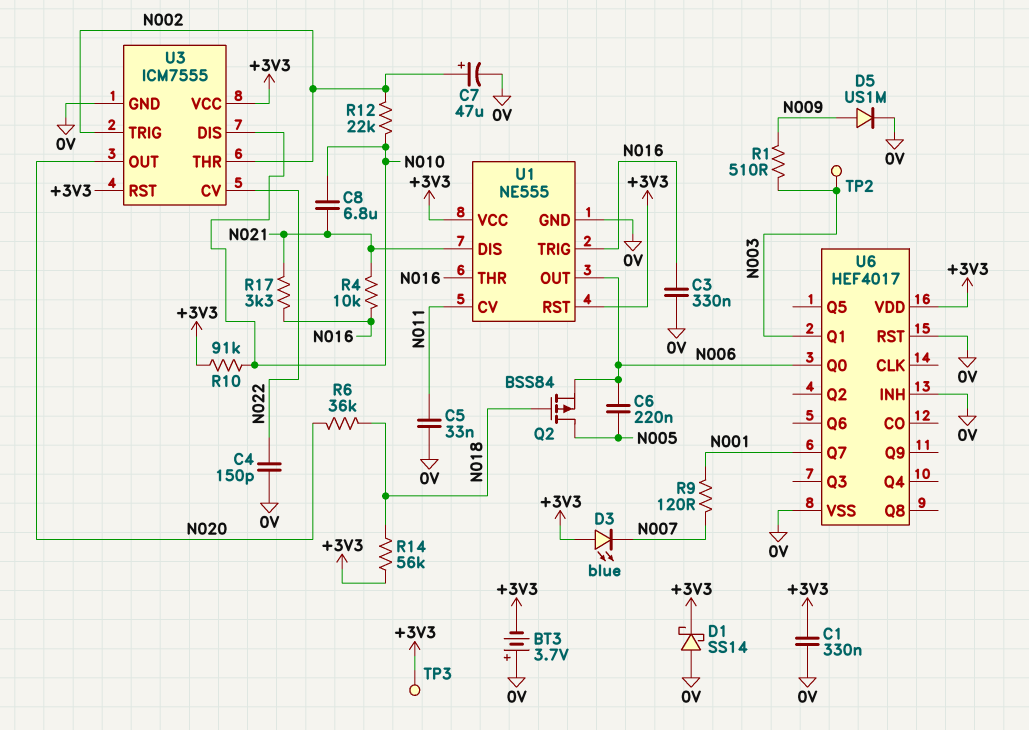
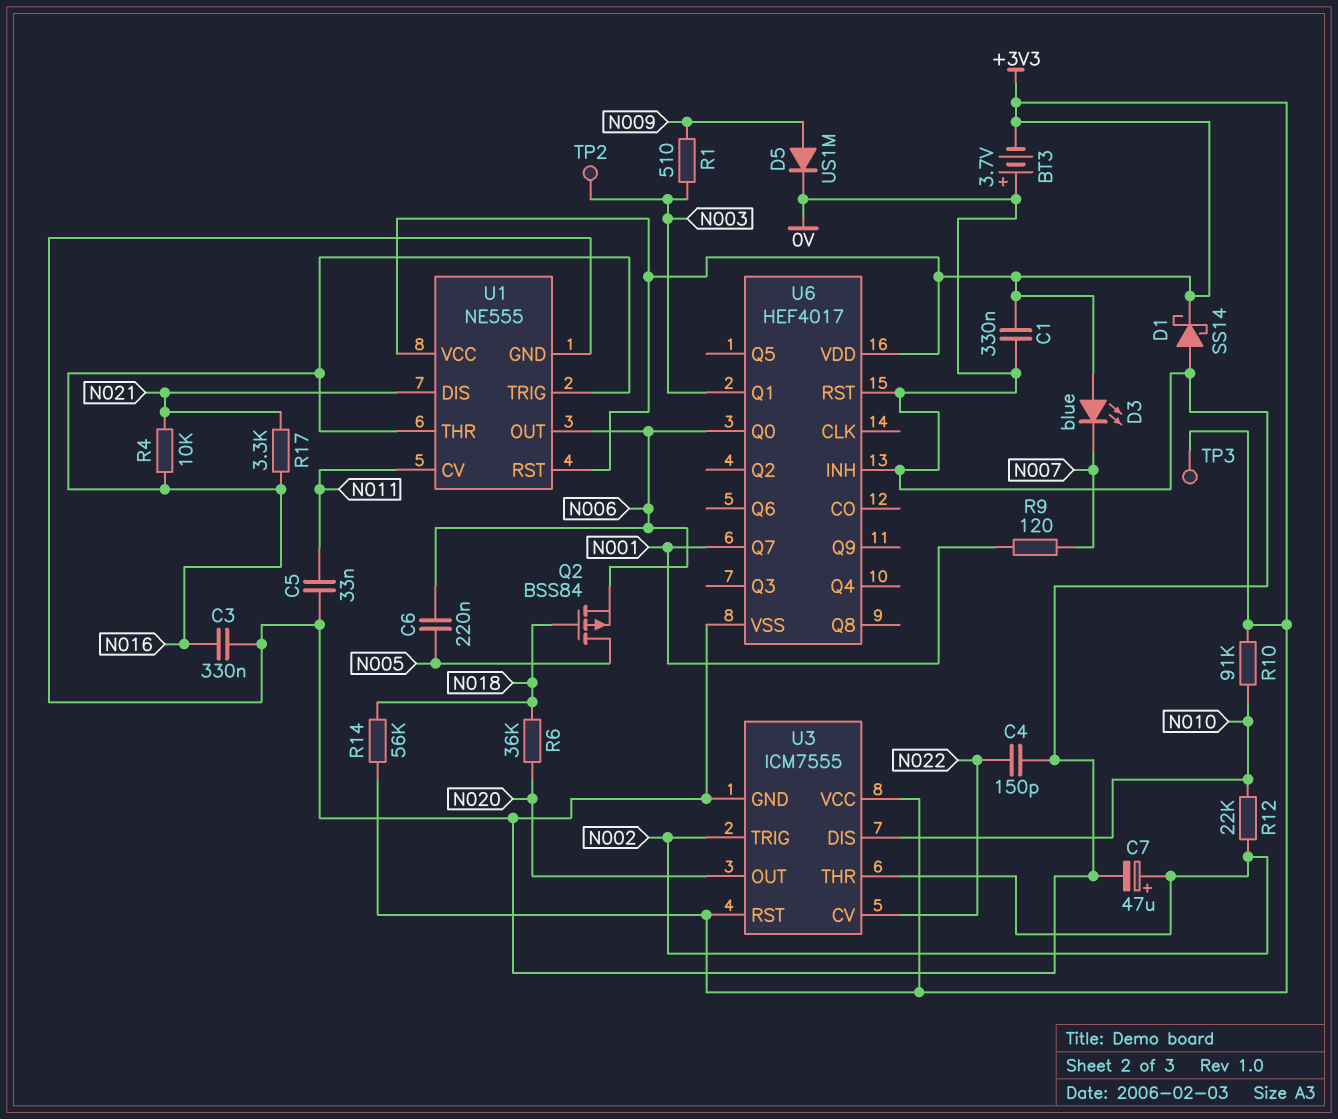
C8: 6.8uF (N010, N021) -> none

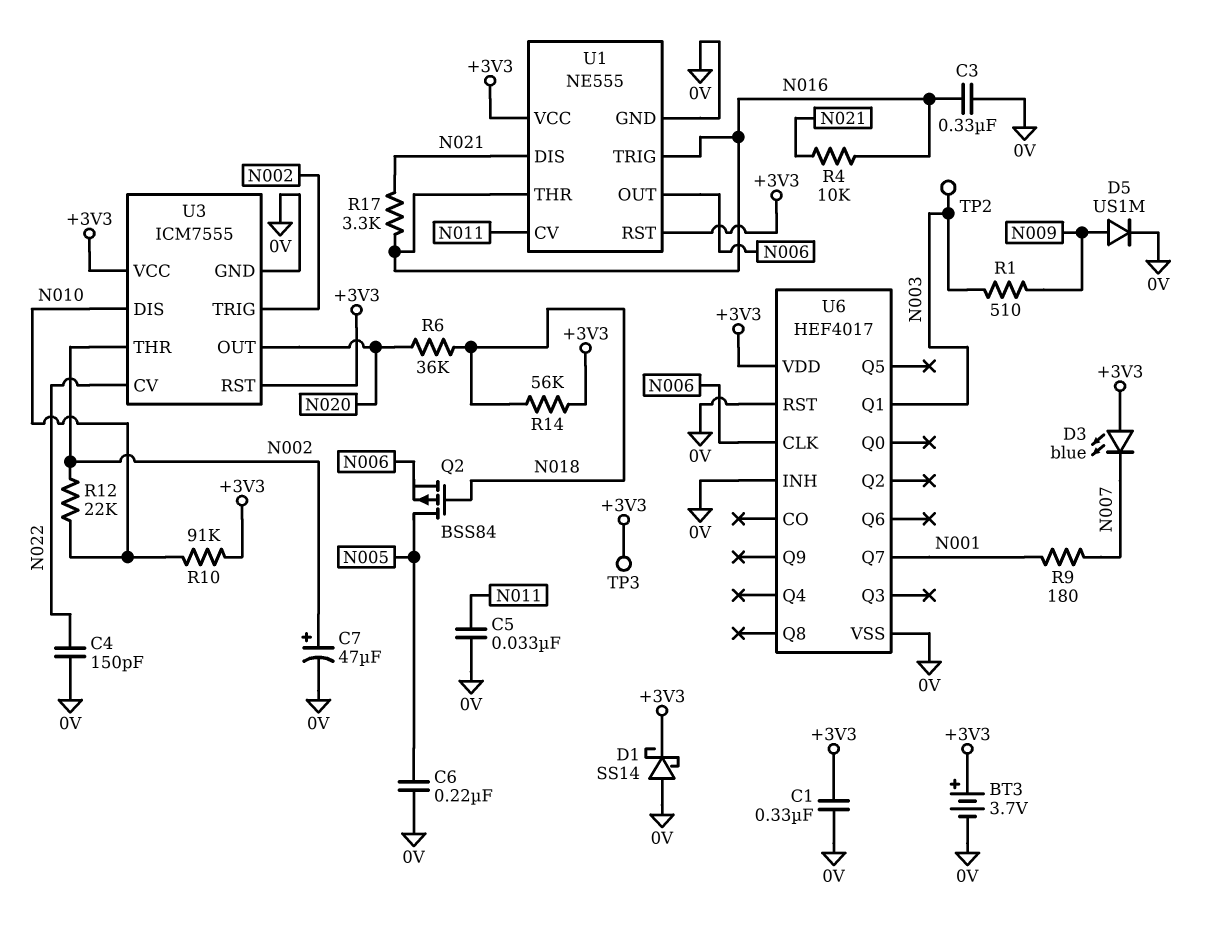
BT3: 3.7V (plus 0V, minus +3V3) -> 3.7V (plus +3V3, minus 0V)
C6: 220nF (N005, N006) -> 220nF (0V, N005)
R9: 120 (N001, N007) -> 180 (N001, N007)
U6 pin CLK: none -> N006
U6 pin Q0: N006 -> none

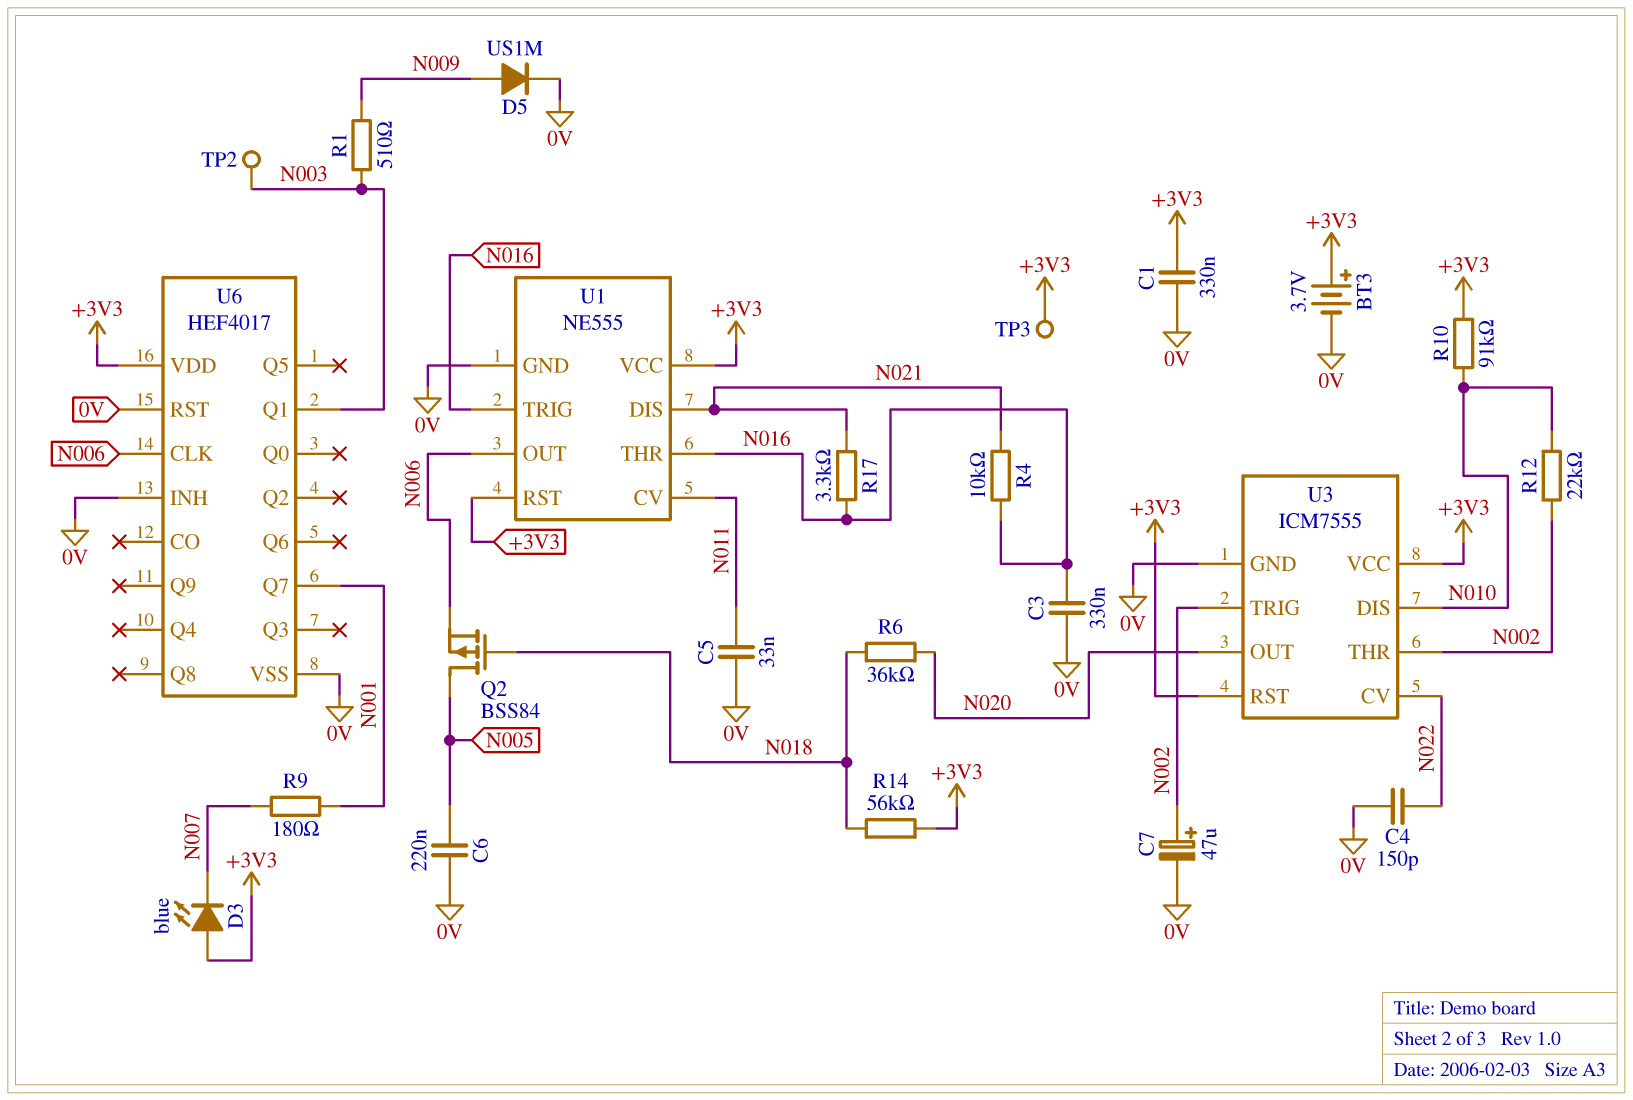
D1: schottky SS14 (A 0V, K +3V3) -> none

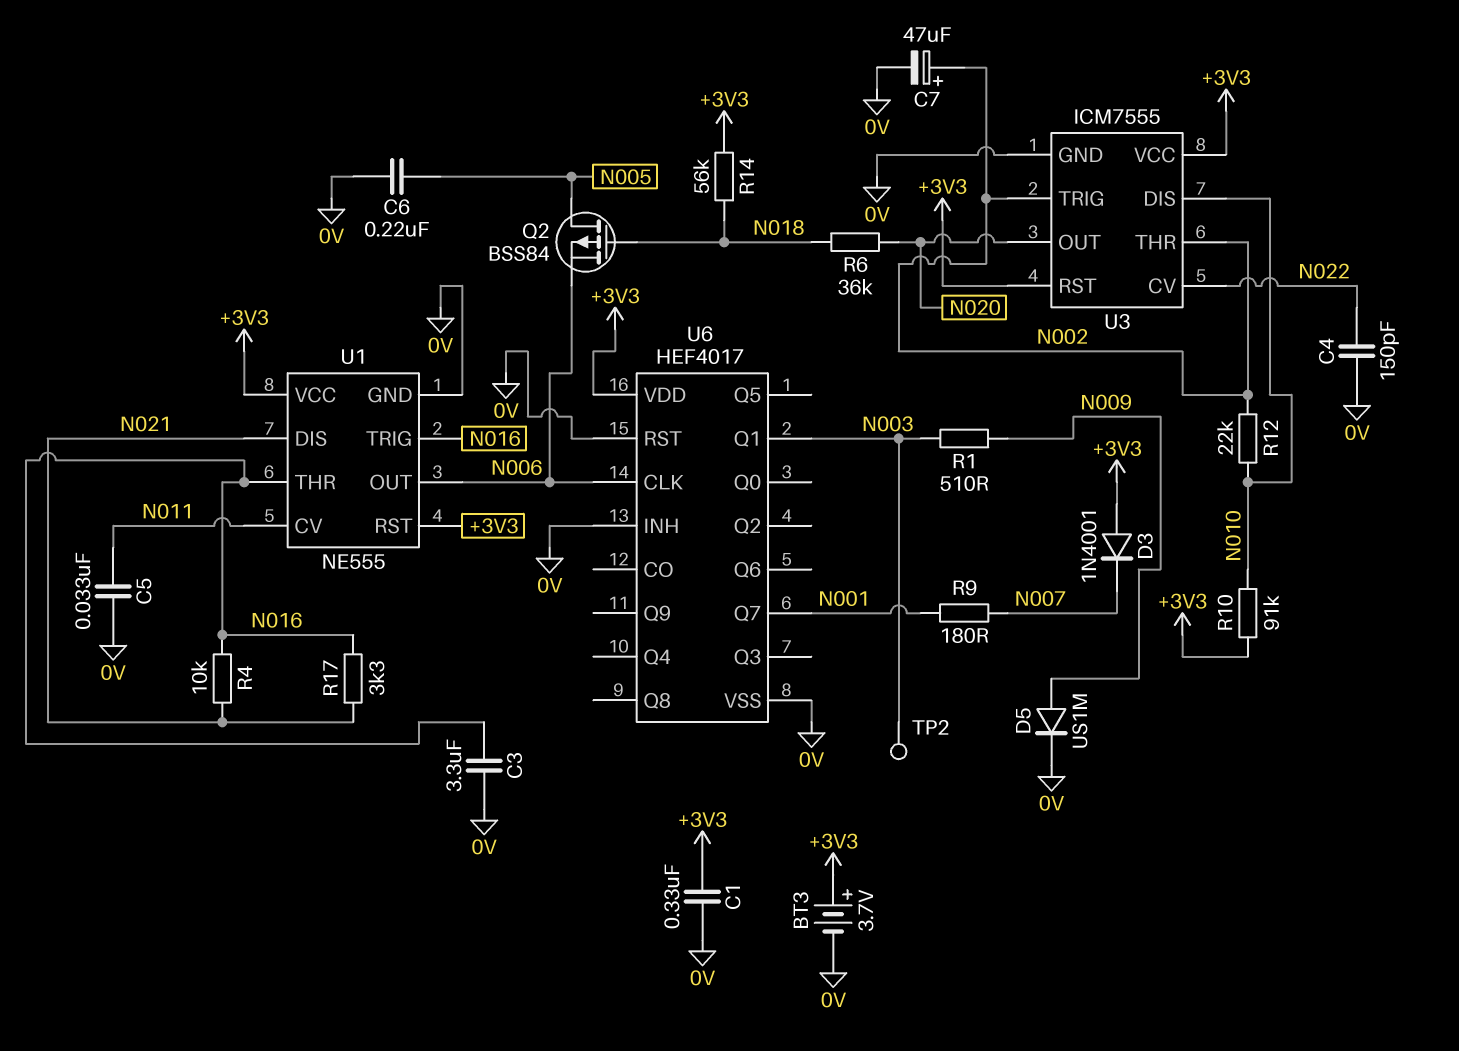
C3: 330nF (0V, N016) -> 3.3uF (0V, N016)
D3: LED blue (A +3V3, K N007) -> diode 1N4001 (A +3V3, K N007)
TP3: test point (+3V3) -> none

